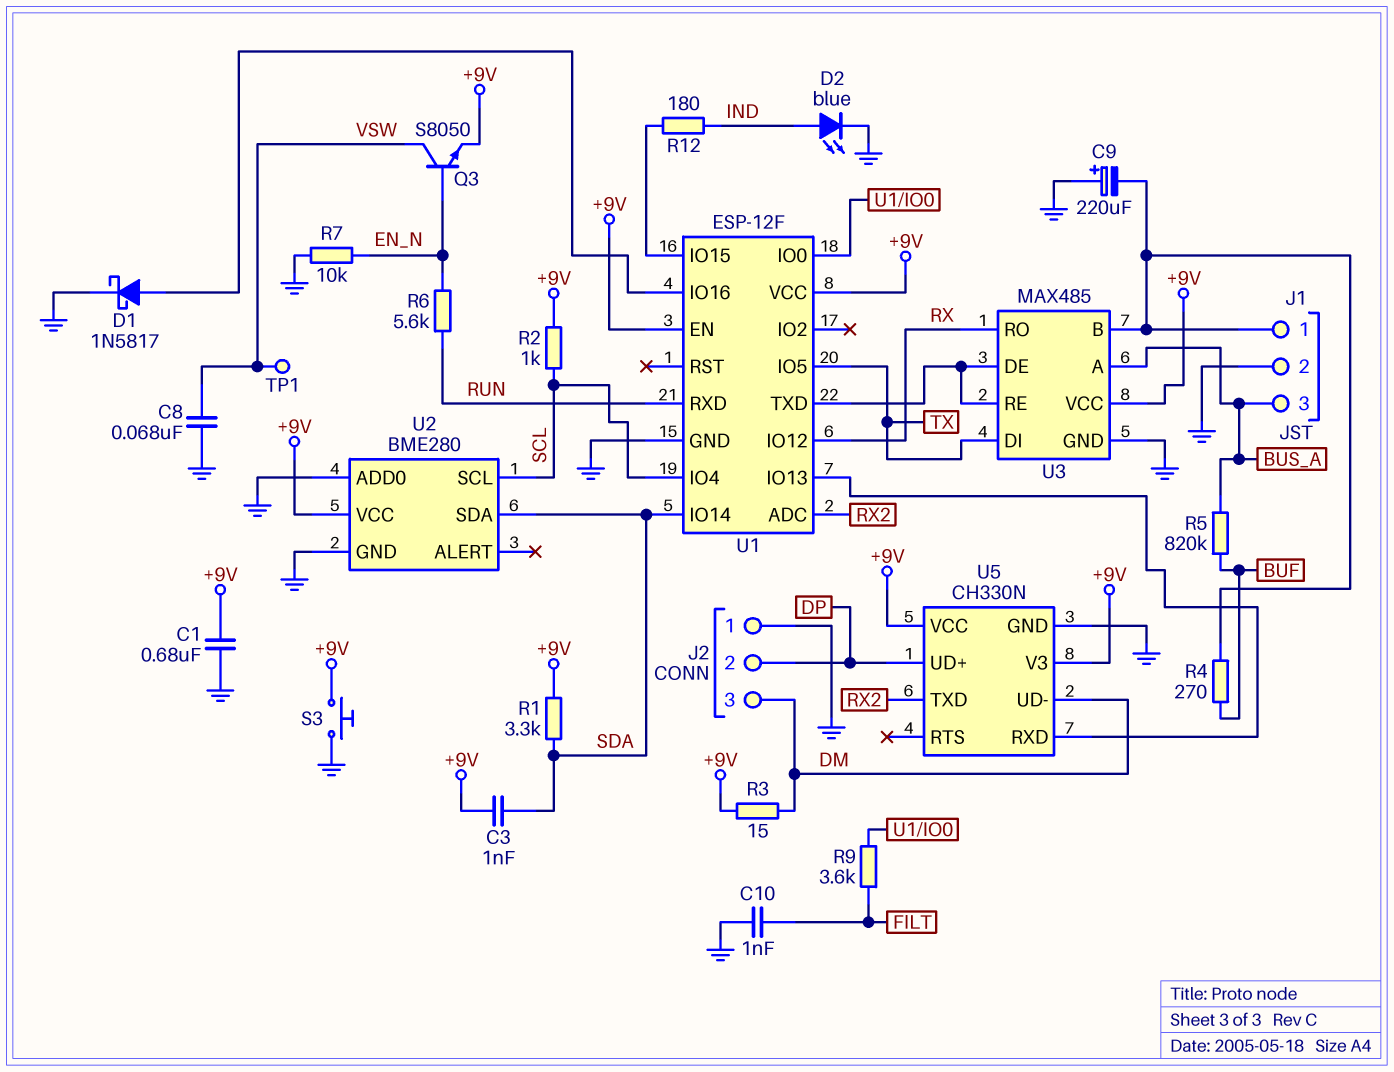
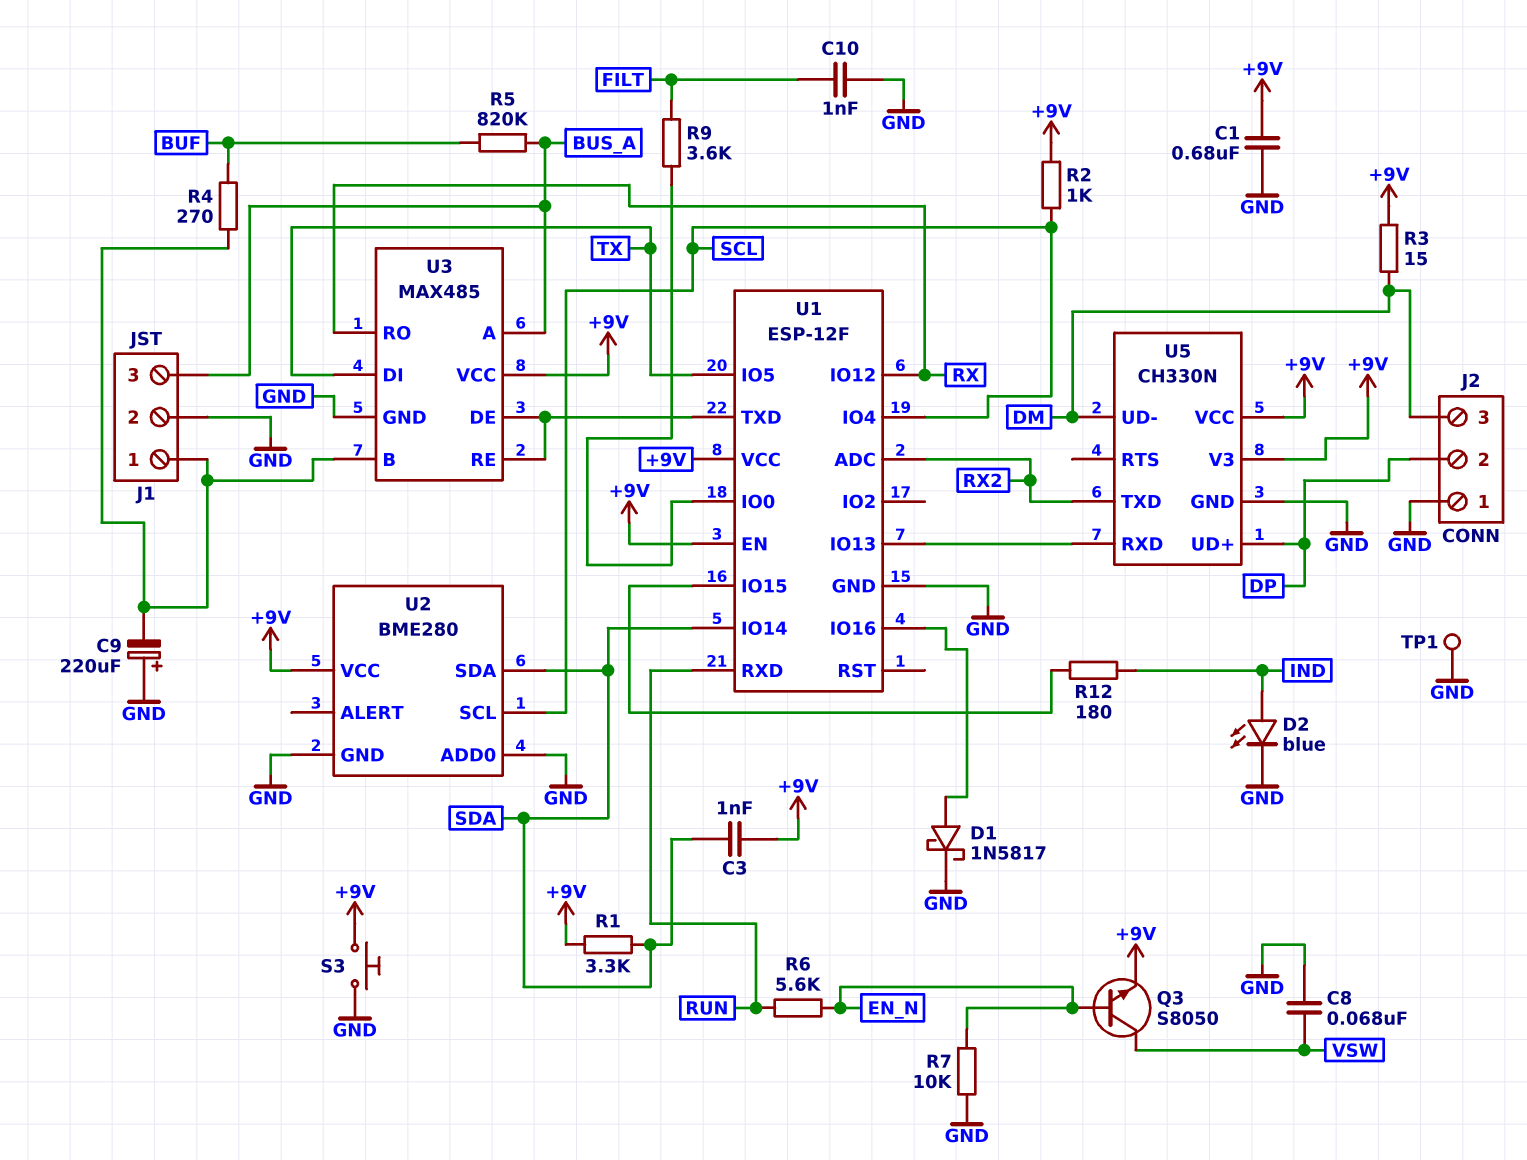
TP1: test point (VSW) -> test point (GND)

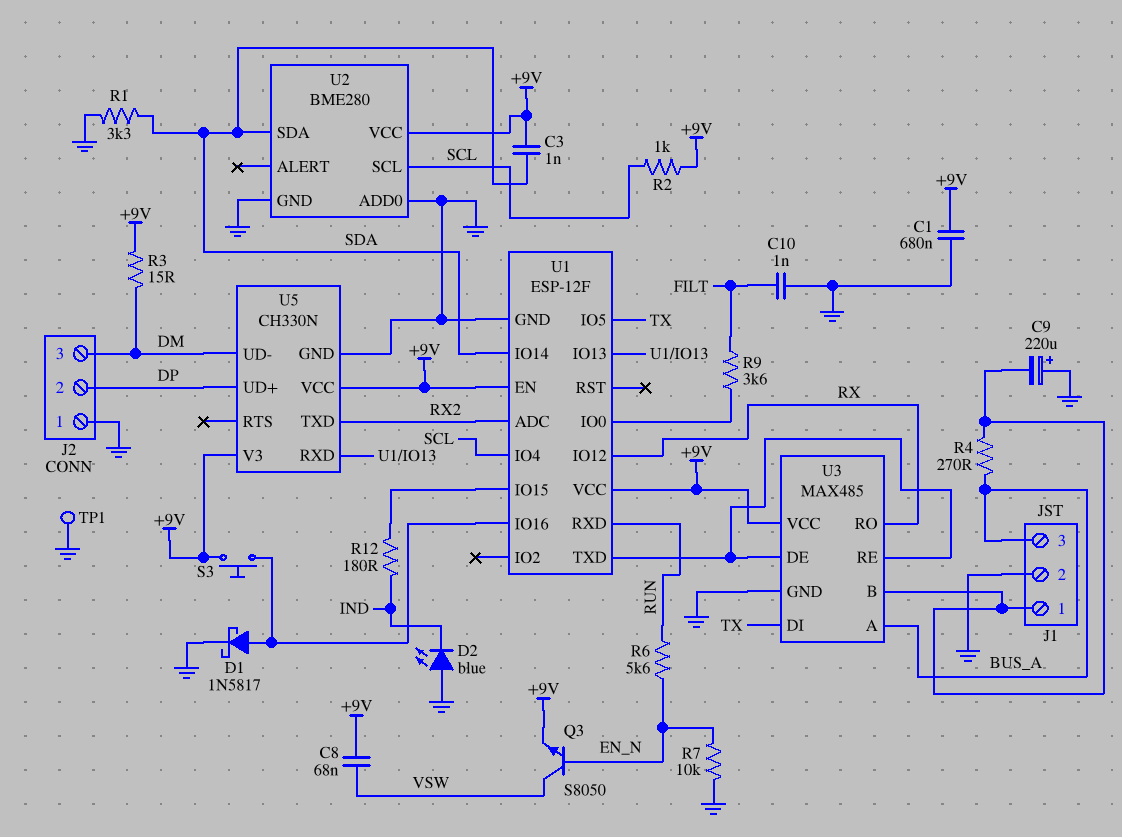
C8: 68nF (GND, VSW) -> 68nF (+9V, VSW)
D2: LED blue (A IND, K GND) -> LED blue (A GND, K IND)
R1: 3.3k (+9V, SDA) -> 3.3k (GND, SDA)
R4: 270 (BUF, J1/1) -> 270 (BUS_A, J1/1)
R5: 820k (BUF, BUS_A) -> none
S3: button (+9V, GND) -> button (+9V, U1/IO16)

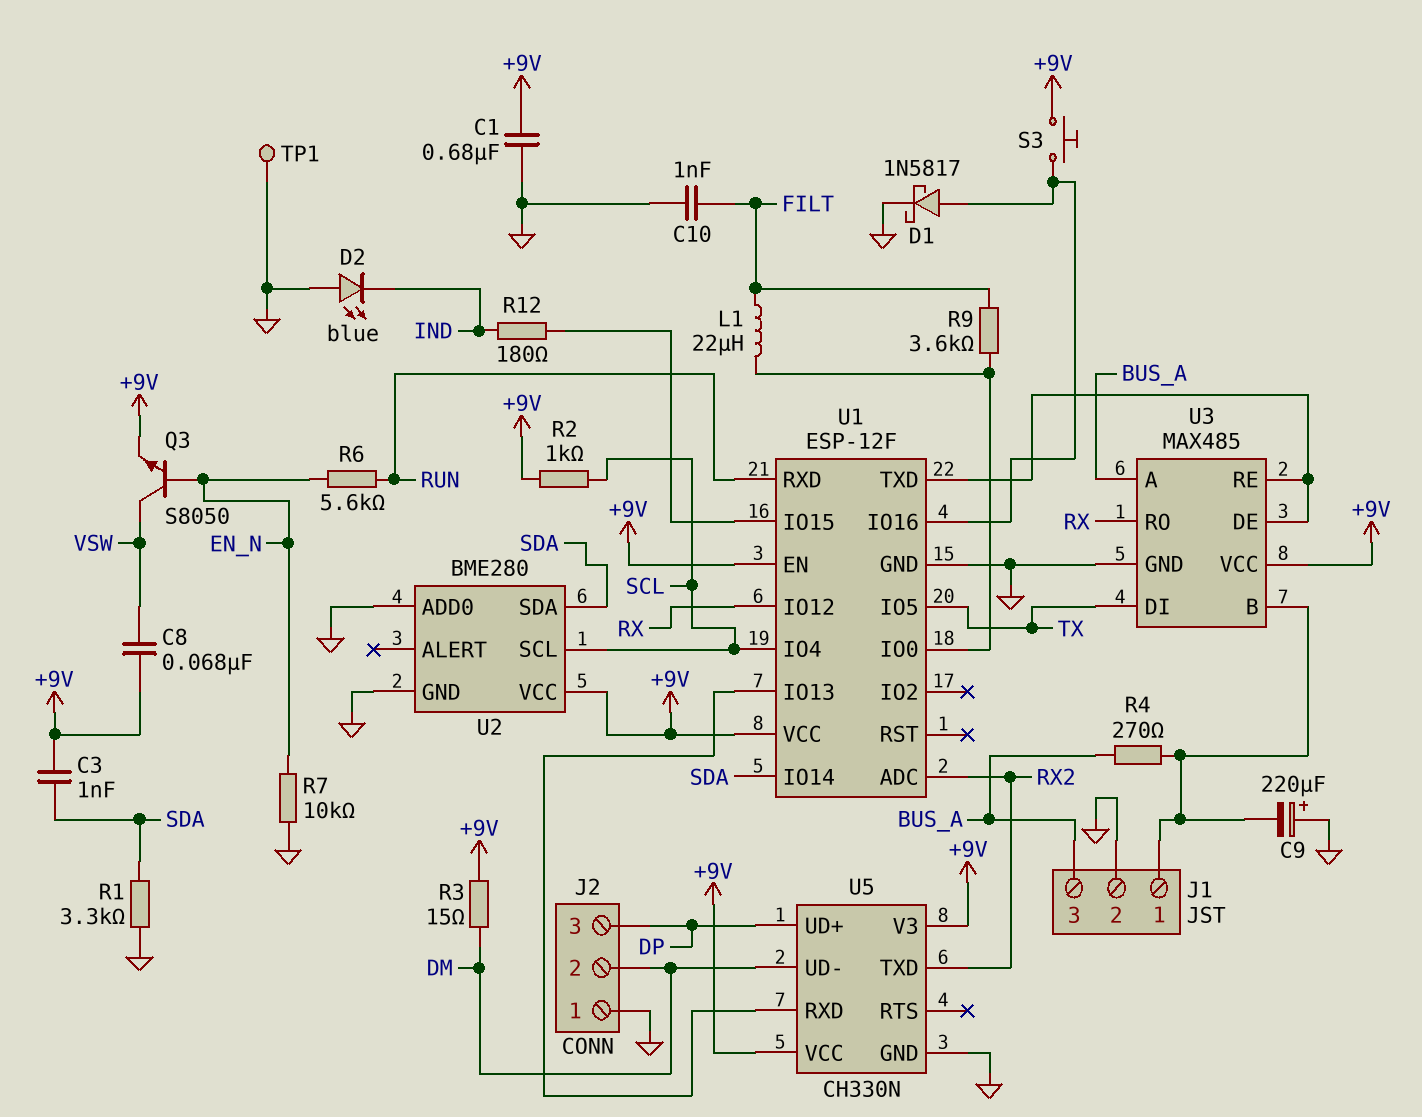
J2 pin 2: DP -> DM
J2 pin 3: DM -> DP
L1: none -> 22uH (FILT, U1/IO0)

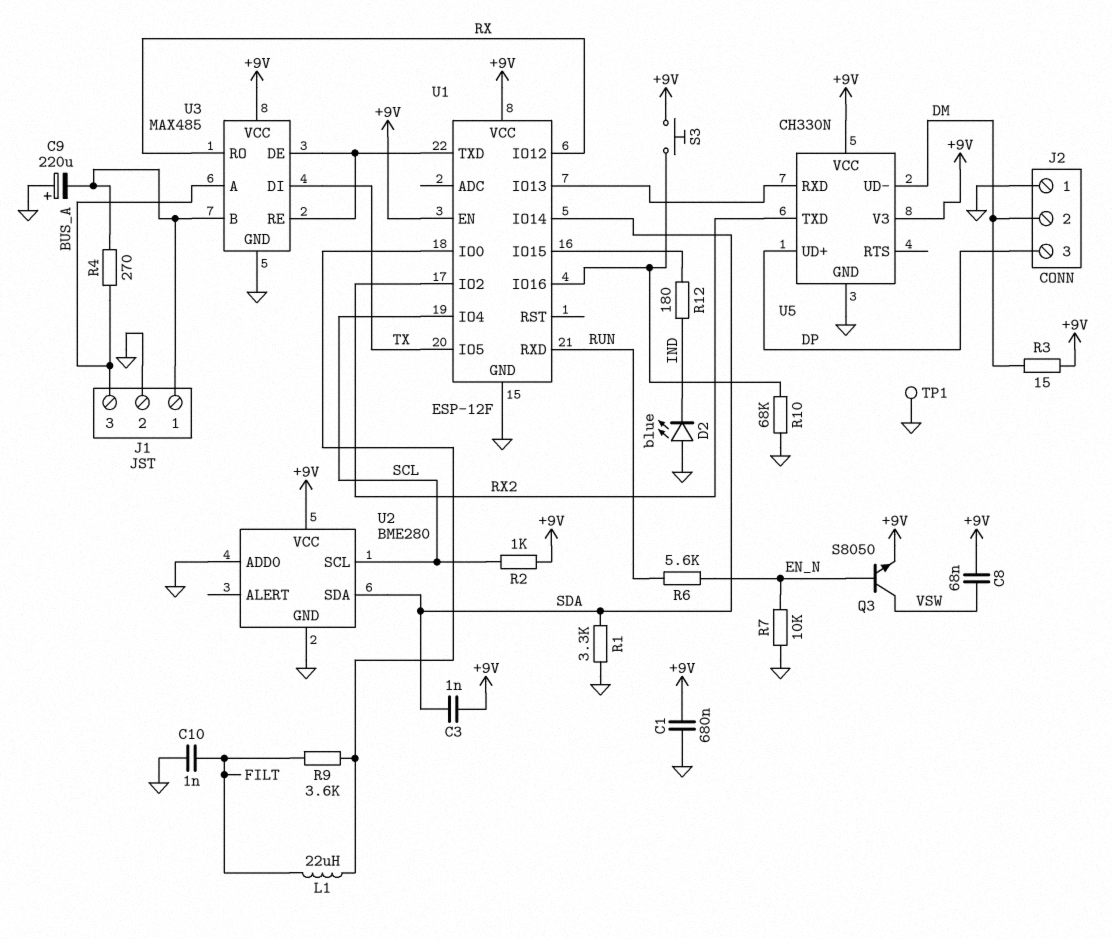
D1: schottky 1N5817 (A U1/IO16, K GND) -> none
R10: none -> 68k (GND, U1/IO16)
U1 pin ADC: RX2 -> none
U1 pin IO2: none -> RX2

